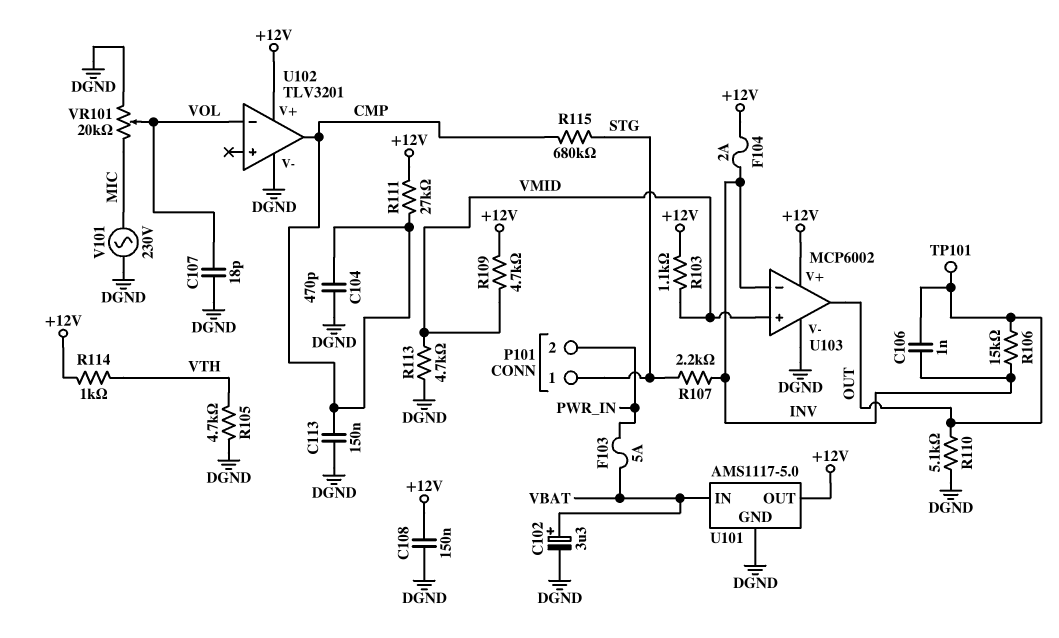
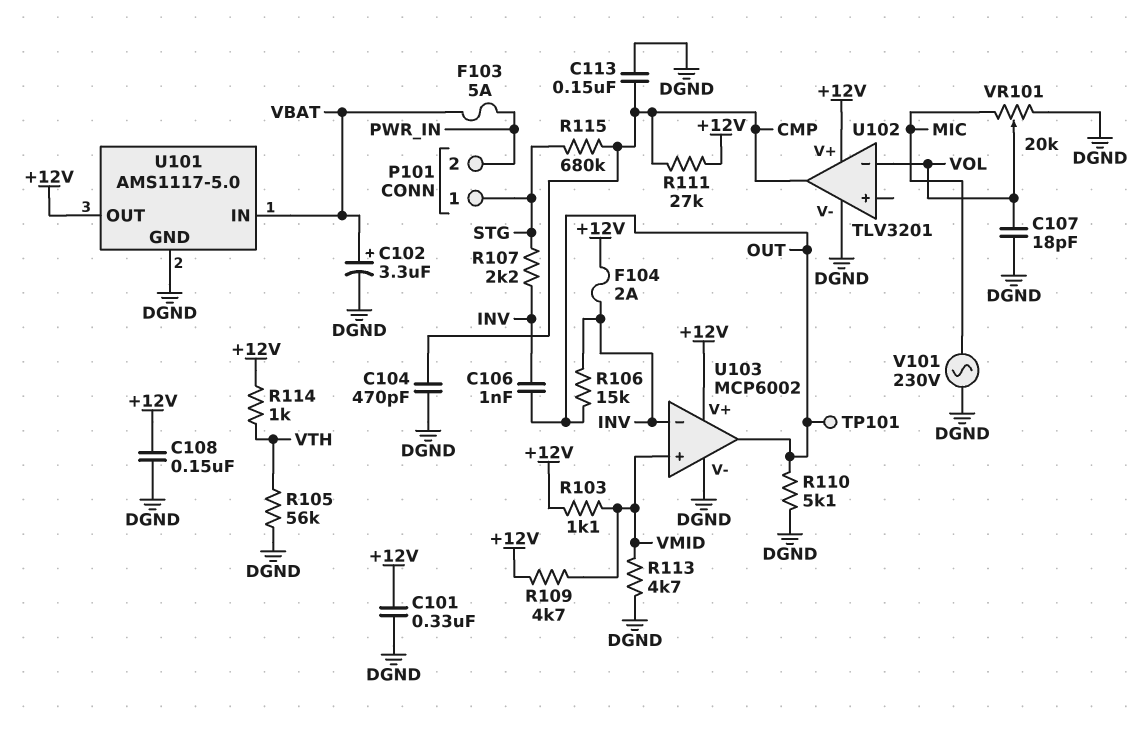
C101: none -> 330nF (+12V, DGND)
R105: 4.7k (DGND, VTH) -> 56k (DGND, VTH)

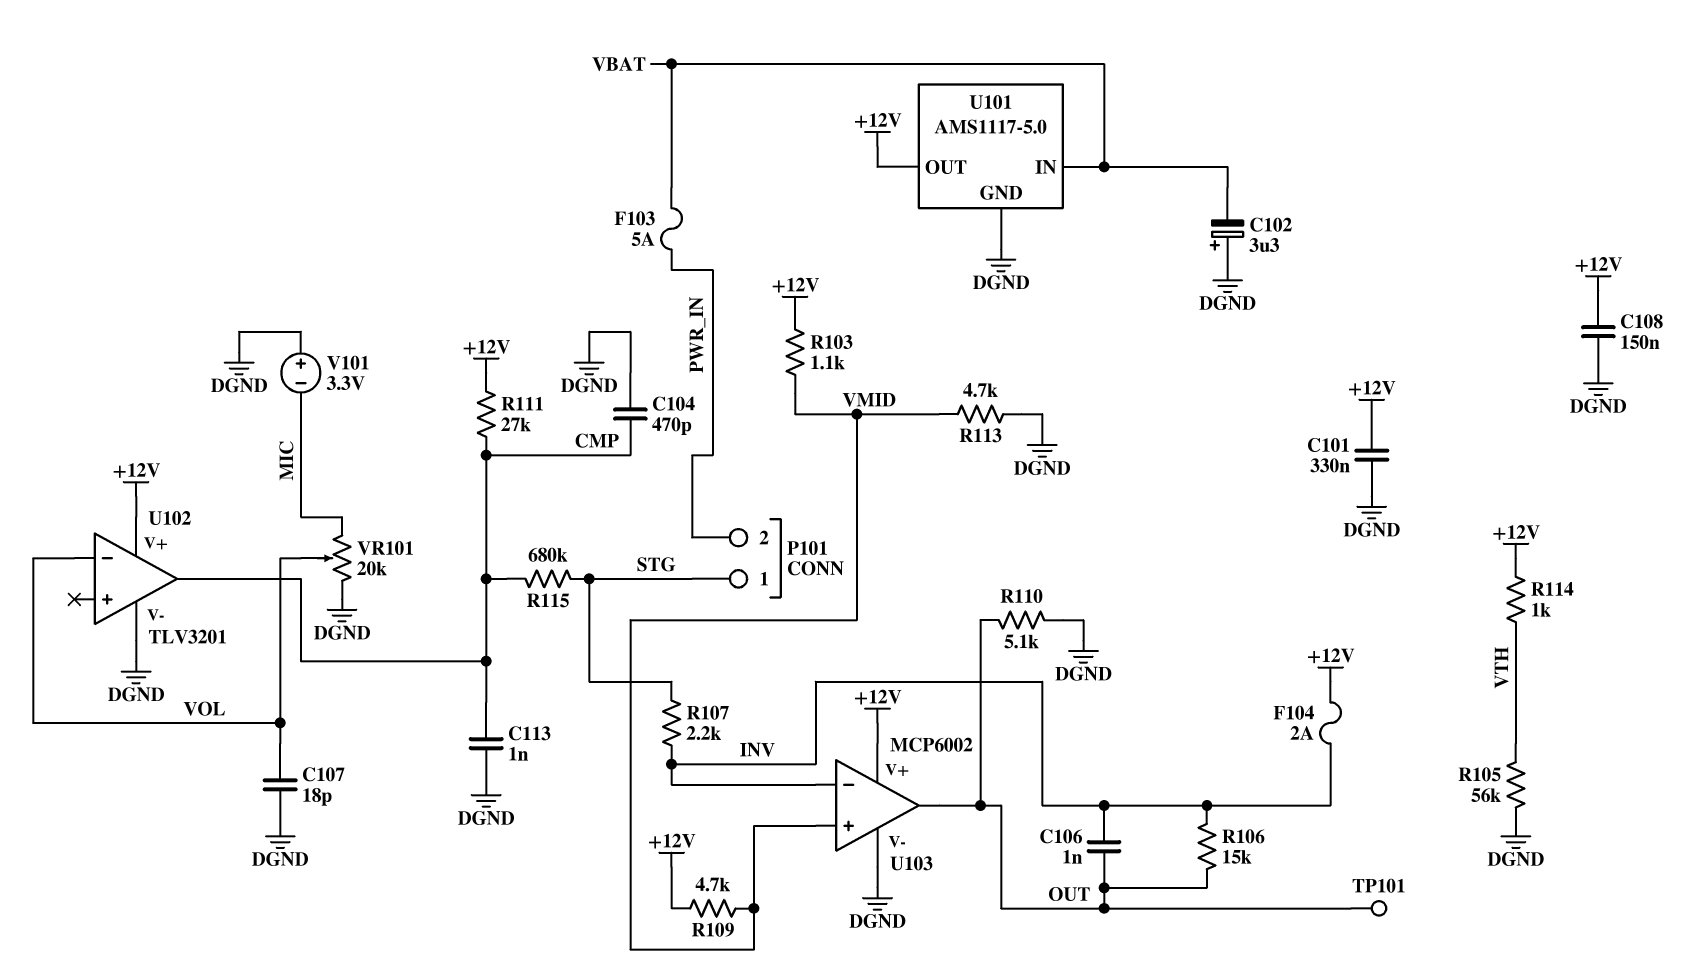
C102: 3.3uF (plus VBAT, minus DGND) -> 3.3uF (plus DGND, minus VBAT)
C113: 150nF (CMP, DGND) -> 1nF (CMP, DGND)
V101: AC 230V (DGND, MIC) -> 3.3V (plus DGND, minus MIC)

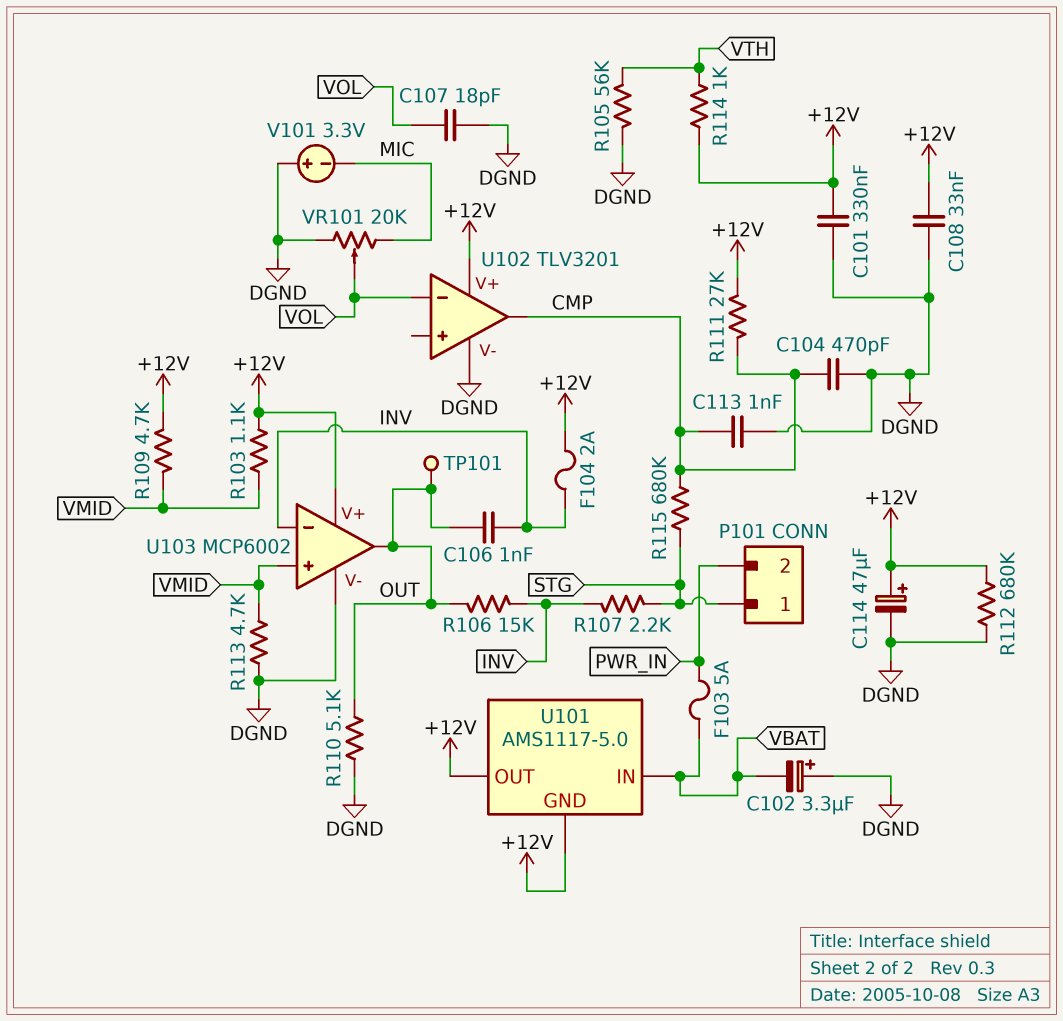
C108: 150nF (+12V, DGND) -> 33nF (+12V, DGND)
C114: none -> 47uF (plus +12V, minus DGND)
R112: none -> 680k (+12V, DGND)
U101 pin GND: DGND -> +12V

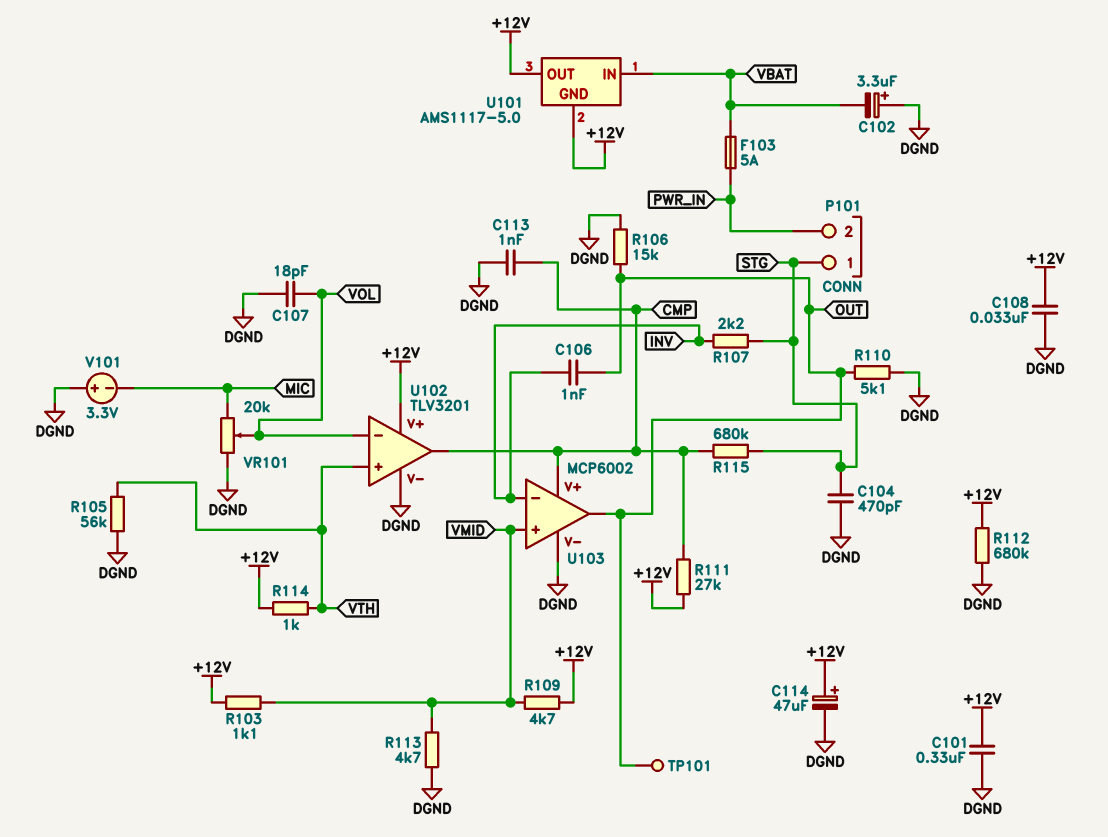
C104: 470pF (CMP, DGND) -> 470pF (DGND, STG)
F104: 2A (+12V, INV) -> none
R106: 15k (INV, OUT) -> 15k (DGND, OUT)
U102 pin in+: none -> VTH
U103 pin V+: +12V -> CMP

